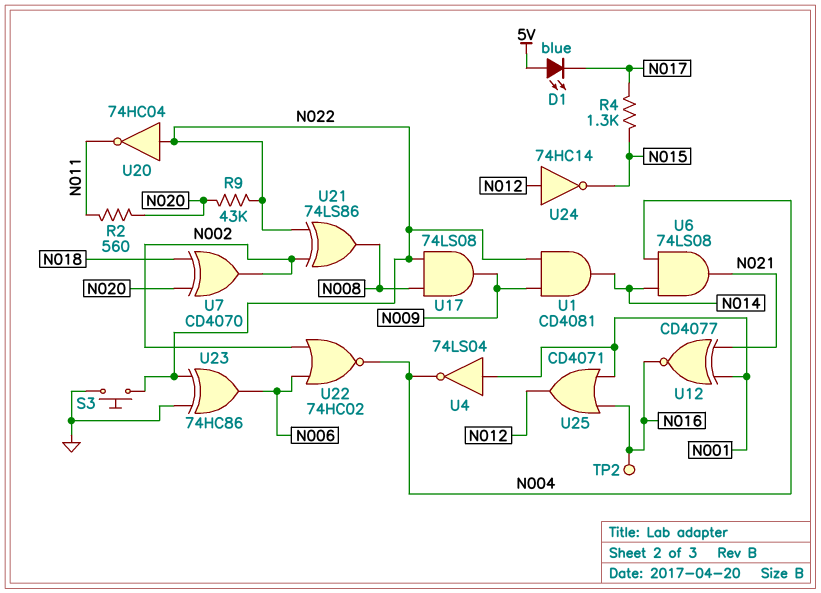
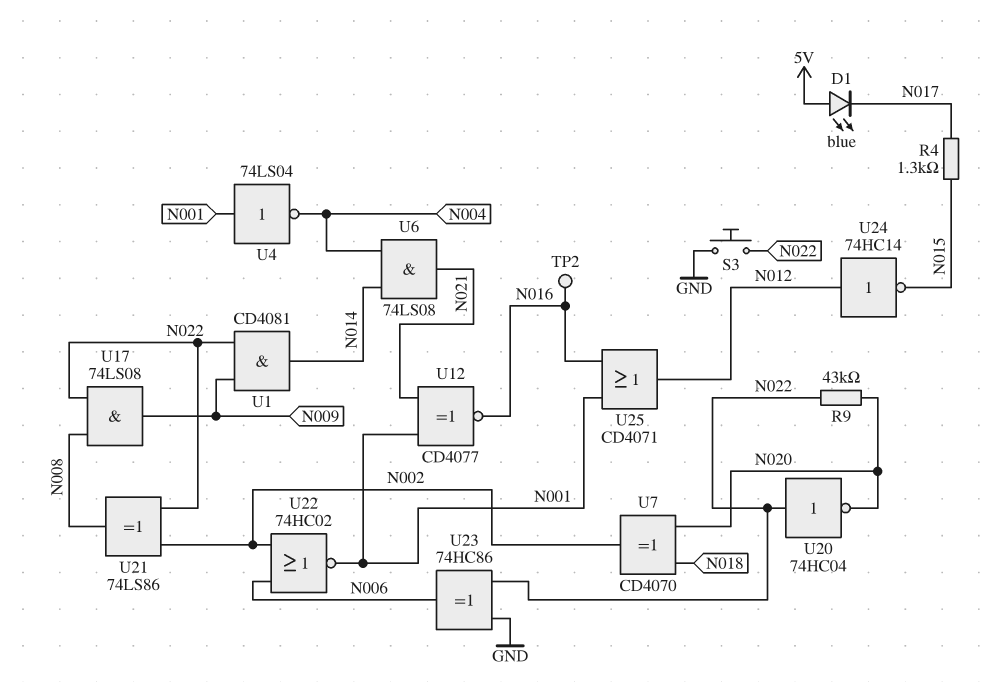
R2: 560 (N011, N020) -> none
U20: NOT 74HC04 (in N022, out N011) -> NOT 74HC04 (in N022, out N020)
U22: NOR 74HC02 (in N002, in N006, out N004) -> NOR 74HC02 (in N002, in N006, out N001)

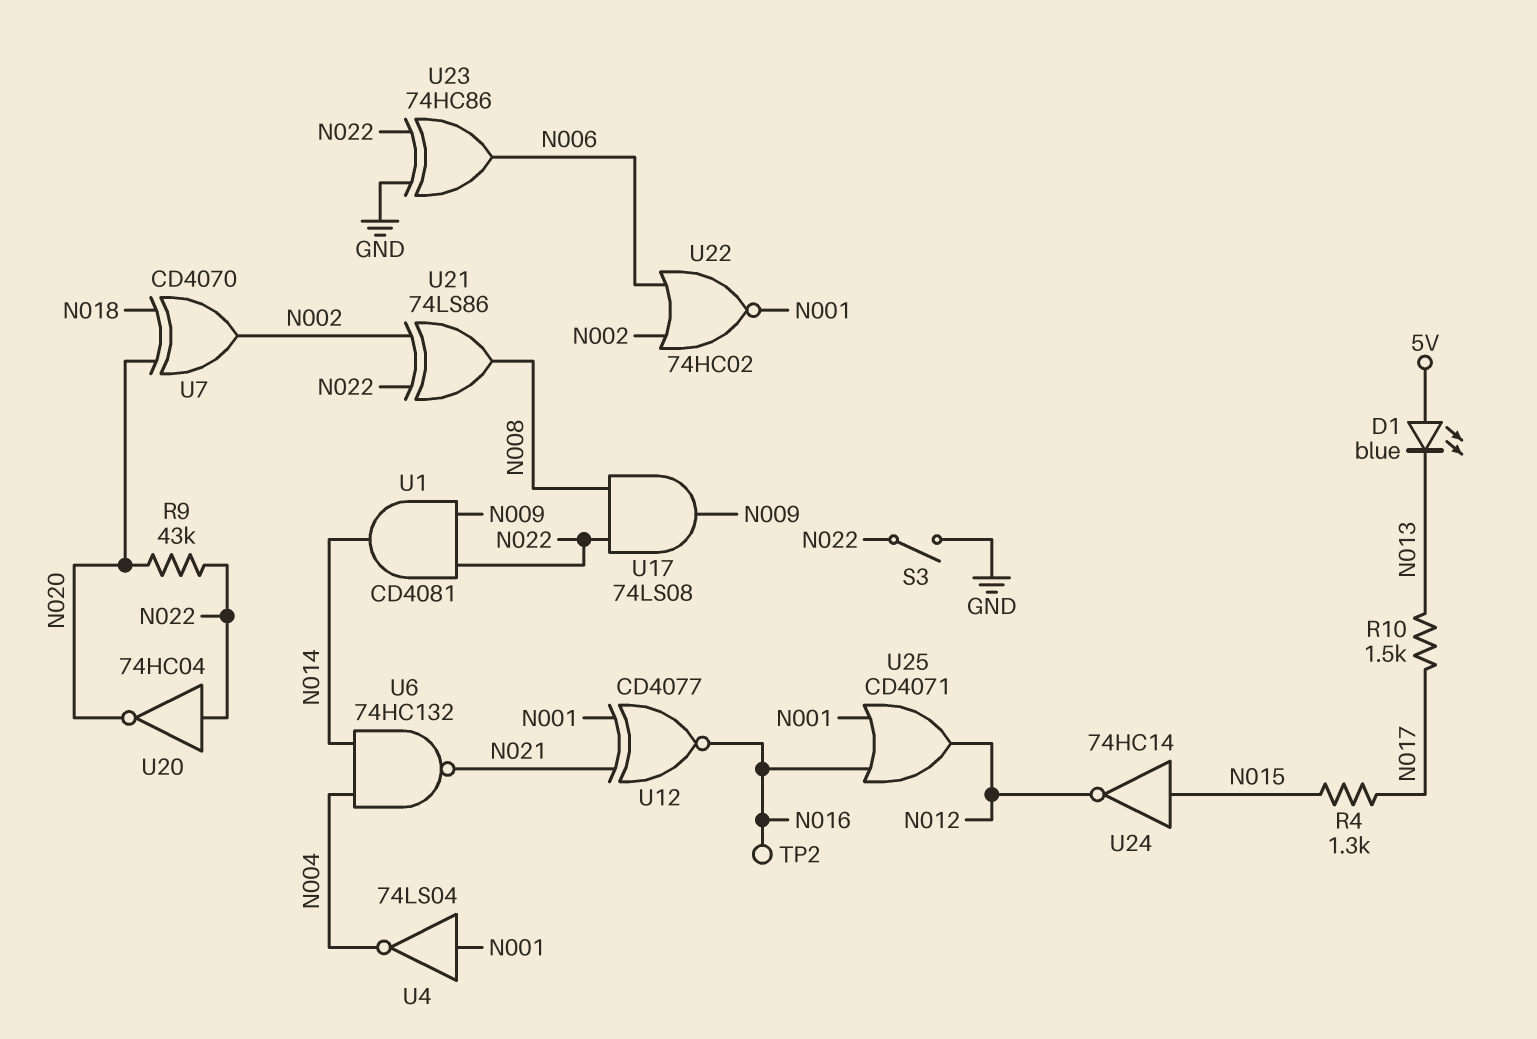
D1: LED blue (A 5V, K N017) -> LED blue (A 5V, K N013)
R10: none -> 1.5k (N013, N017)
S3: button (GND, N022) -> switch (GND, N022)
U6: AND 74LS08 (in N004, in N014, out N021) -> NAND 74HC132 (in N004, in N014, out N021)
U24: NOT 74HC14 (in N012, out N015) -> NOT 74HC14 (in N015, out N012)

